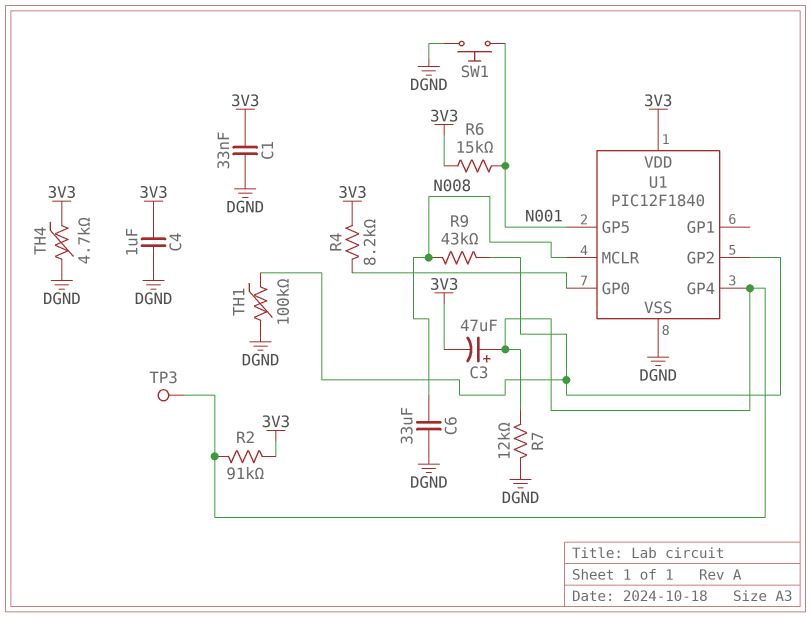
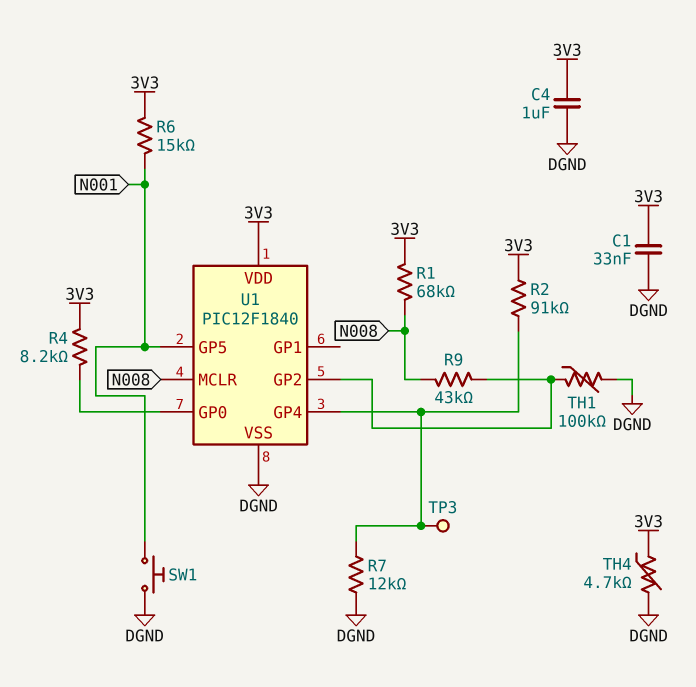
C3: 47uF (plus U1/GP4, minus 3V3) -> none
C6: 33uF (DGND, N008) -> none
R1: none -> 68k (3V3, N008)

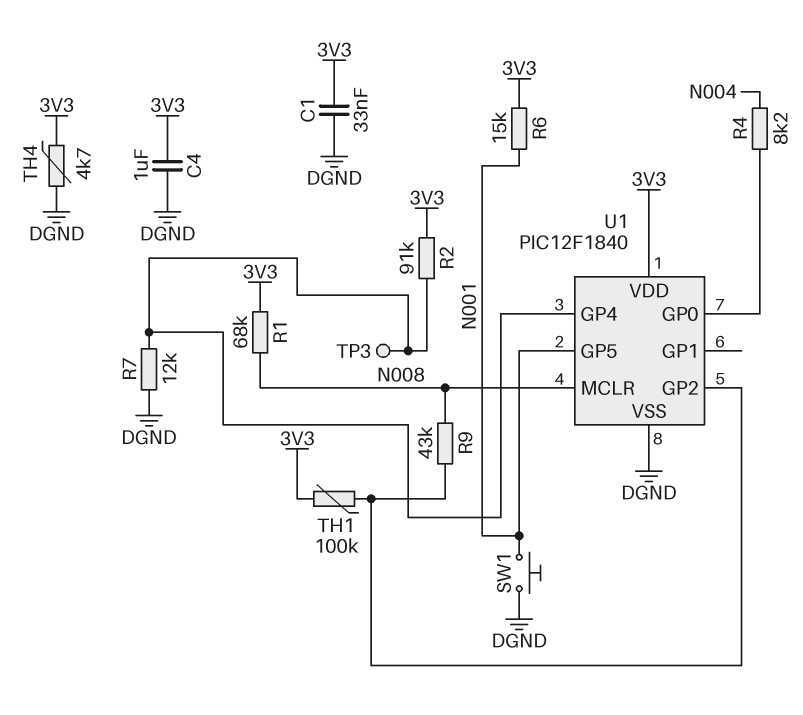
R4: 8.2k (3V3, U1/GP0) -> 8.2k (N004, U1/GP0)
TH1: 100k (DGND, U1/GP2) -> 100k (3V3, U1/GP2)

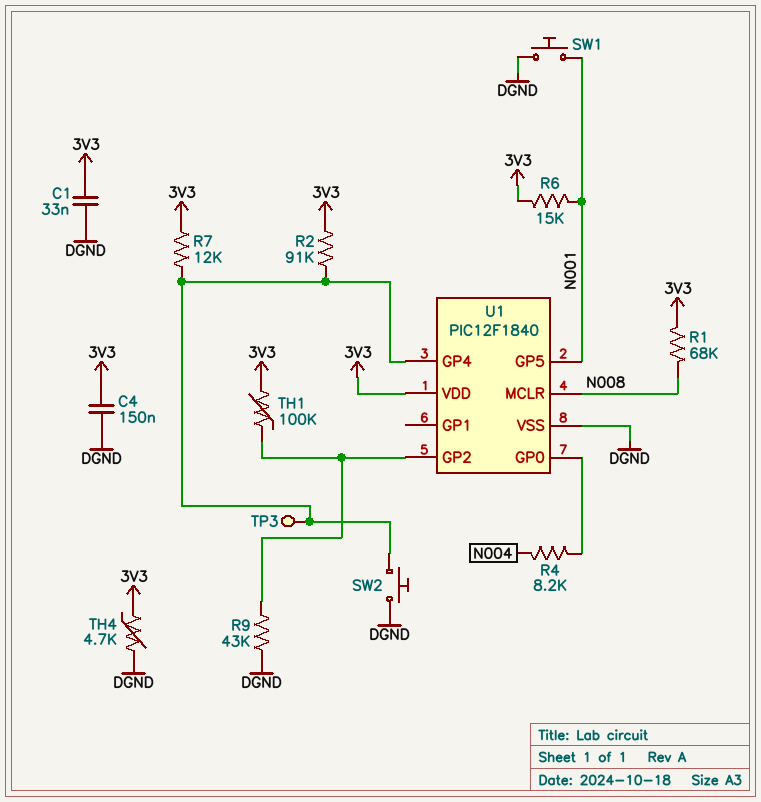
C4: 1uF (3V3, DGND) -> 150nF (3V3, DGND)
R7: 12k (DGND, U1/GP4) -> 12k (3V3, U1/GP4)
R9: 43k (N008, U1/GP2) -> 43k (DGND, U1/GP2)
SW2: none -> button (DGND, U1/GP4)

